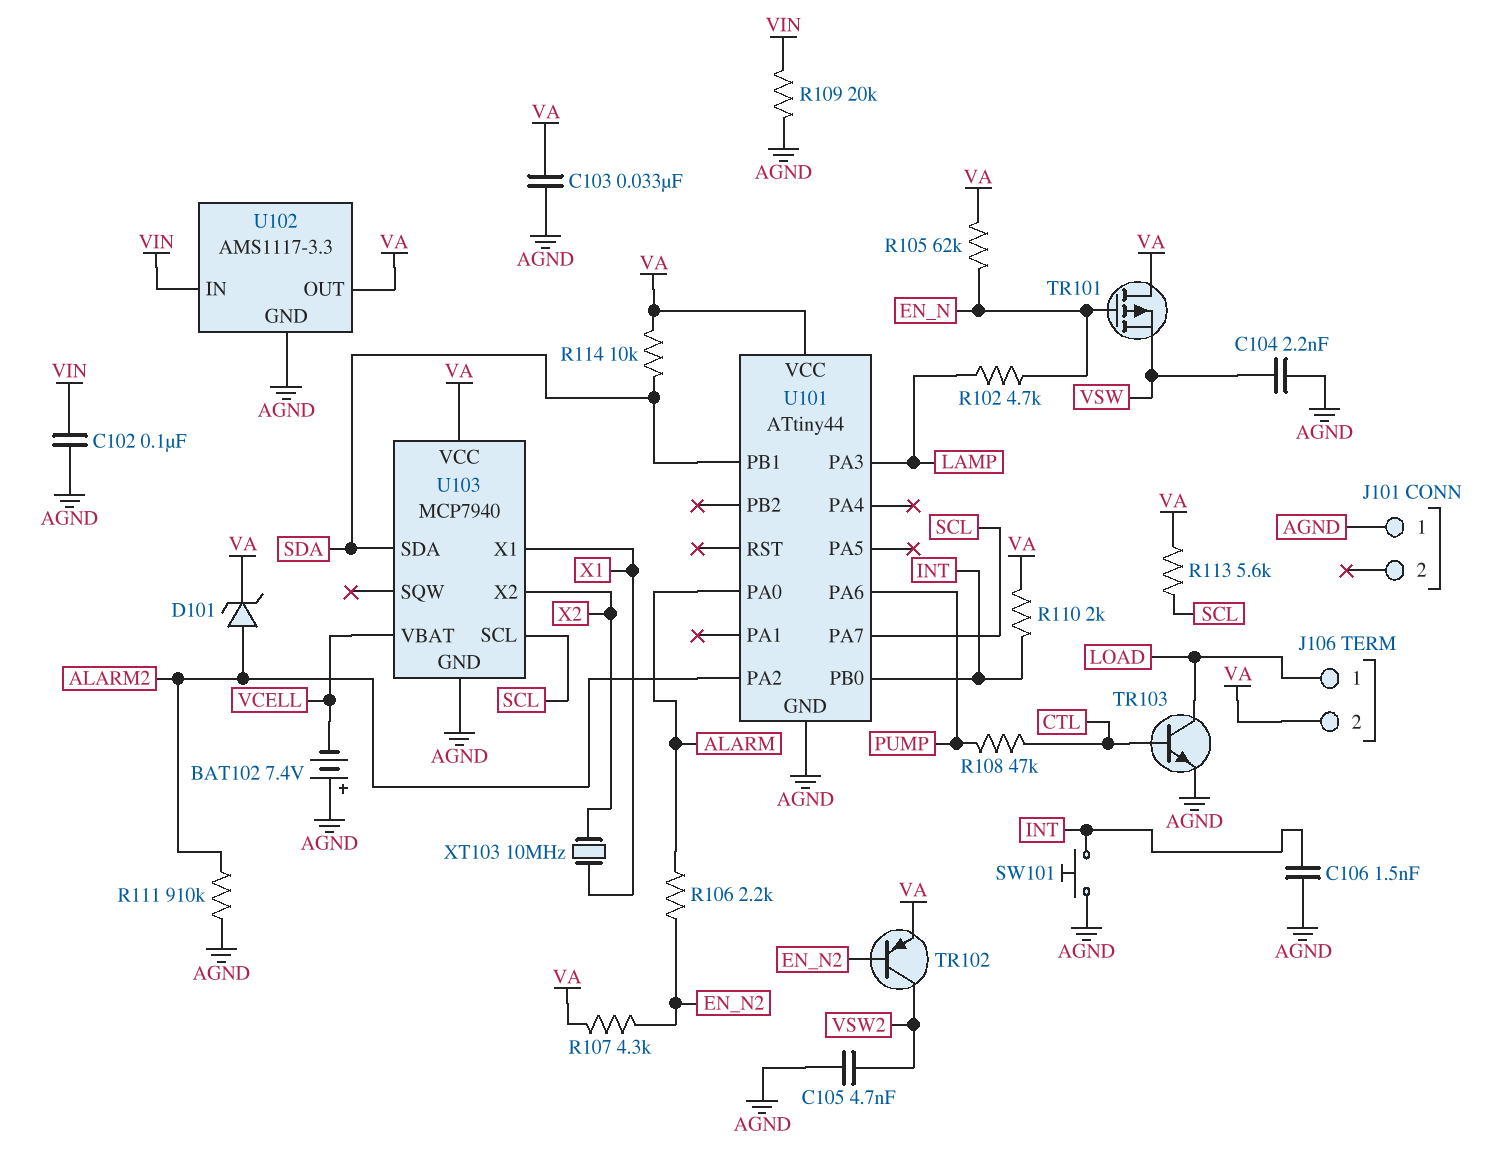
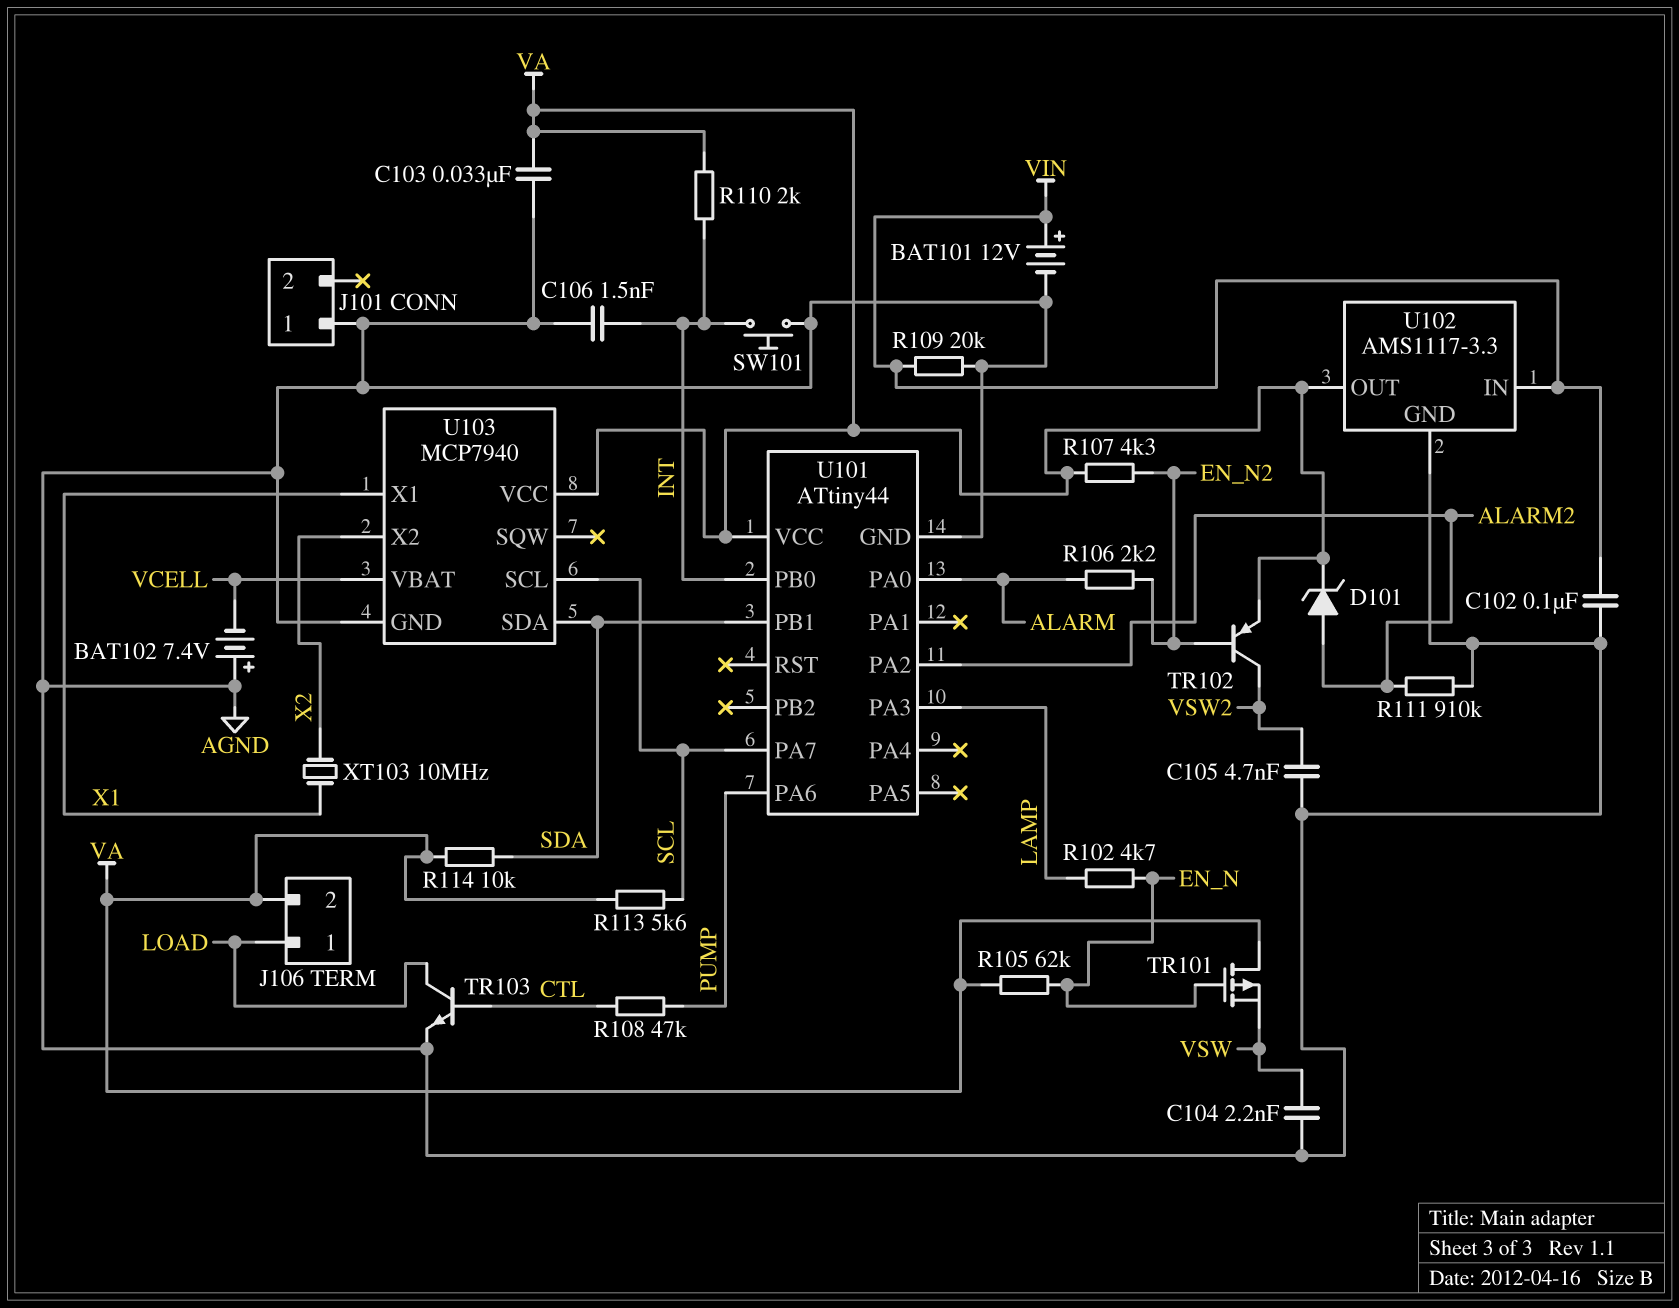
BAT101: none -> 12V (plus VIN, minus AGND)

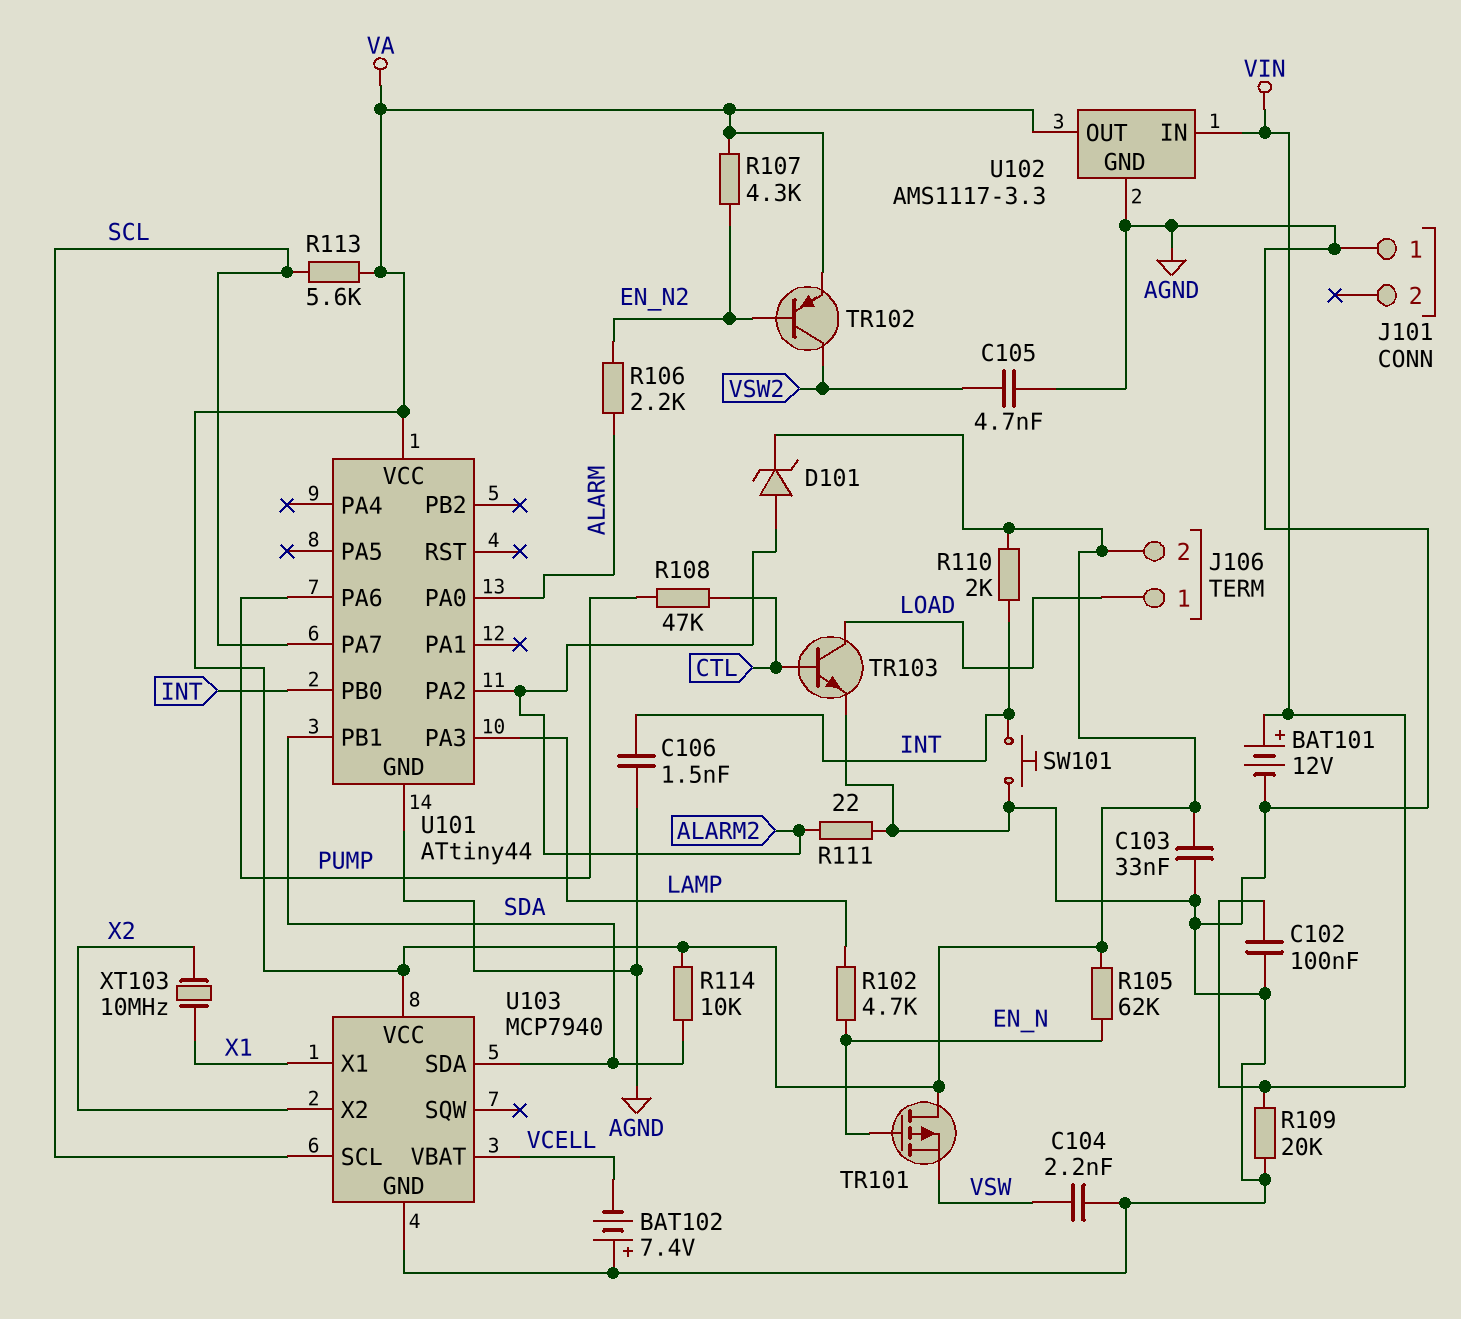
R111: 910k (AGND, ALARM2) -> 22 (AGND, ALARM2)

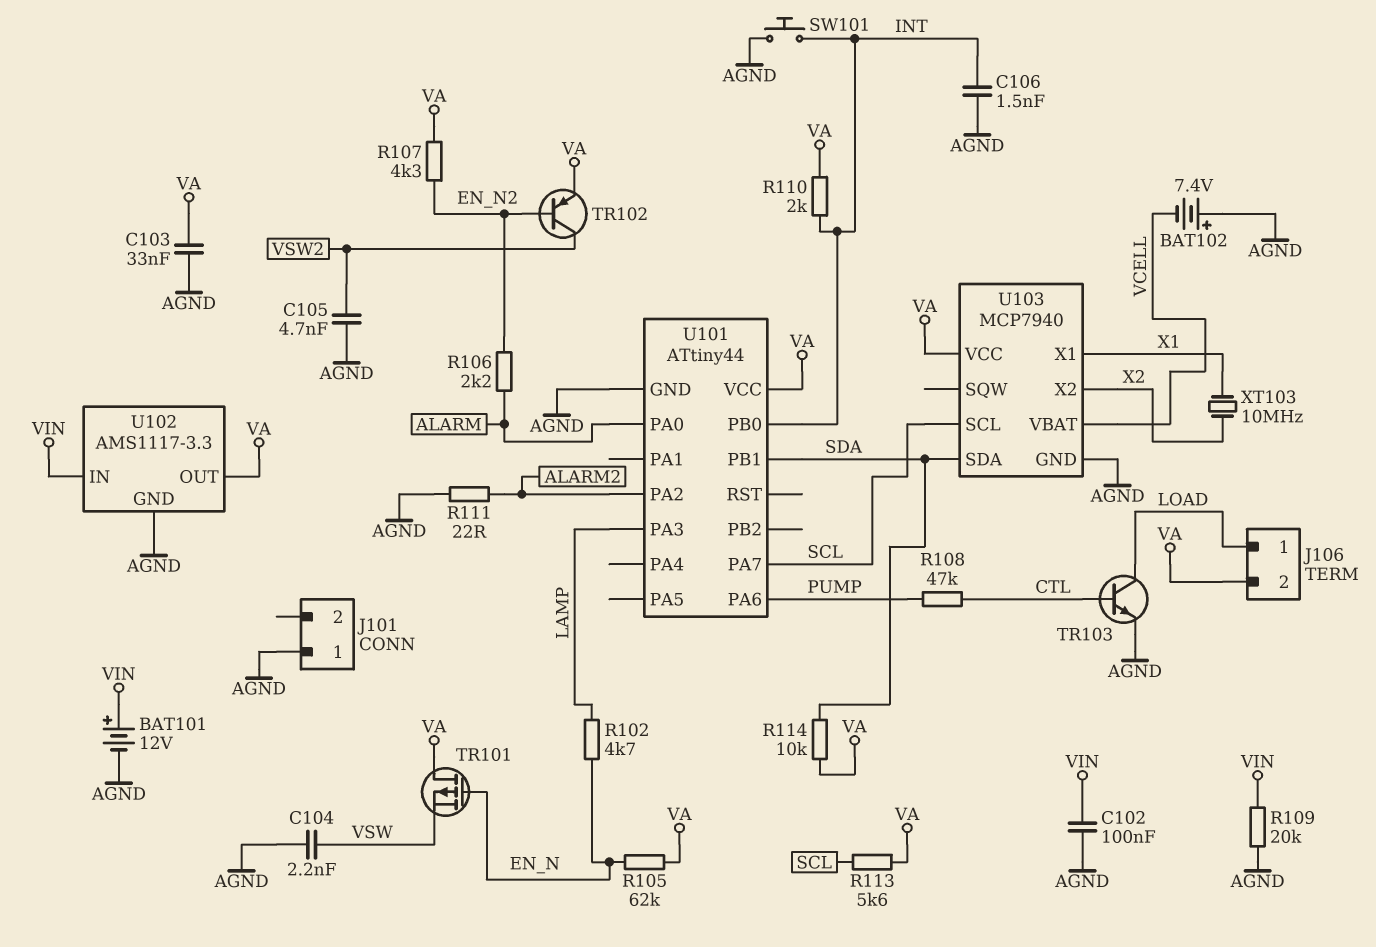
D101: zener (A ALARM2, K VA) -> none

